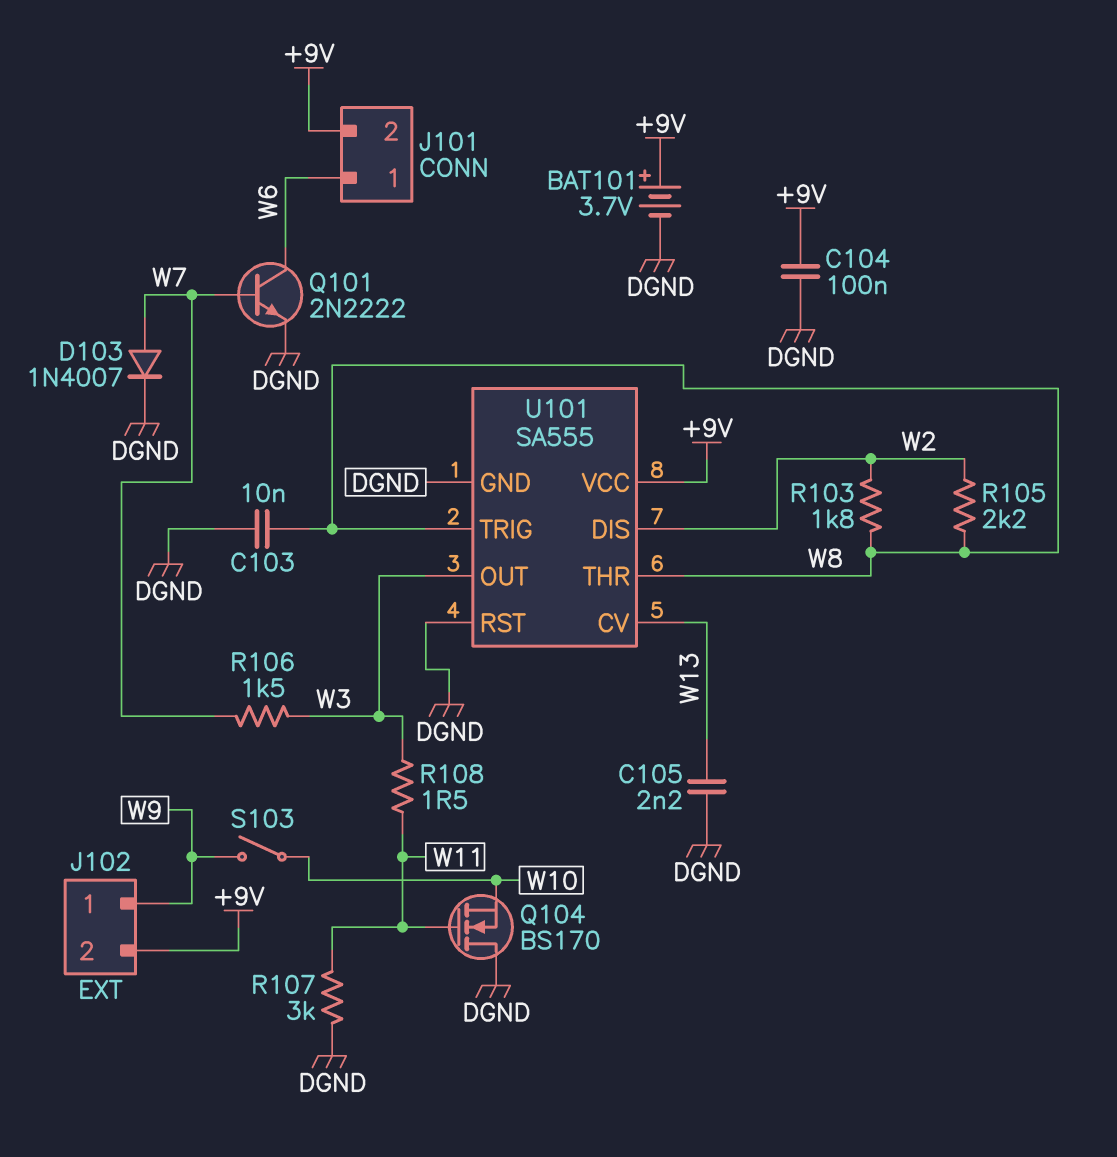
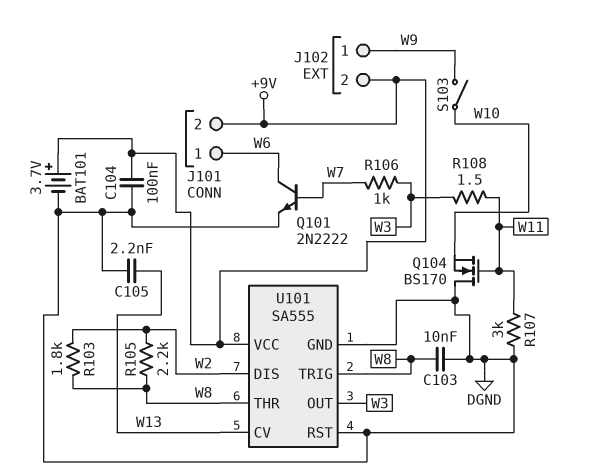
D103: diode 1N4007 (A W7, K DGND) -> none
R106: 1.5k (W3, W7) -> 1k (W3, W7)

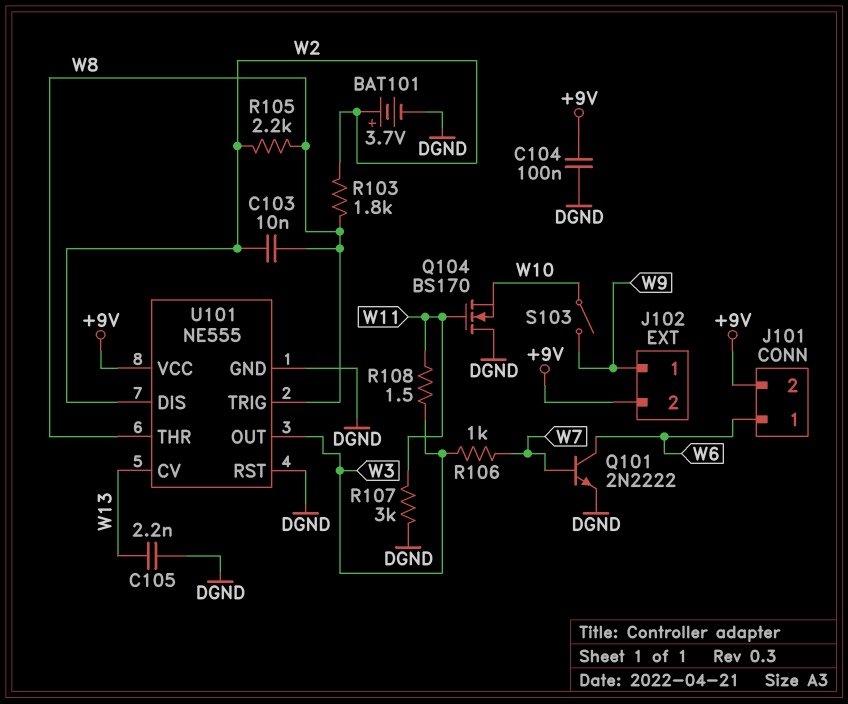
BAT101: 3.7V (plus +9V, minus DGND) -> 3.7V (plus W2, minus DGND)
C103: 10nF (DGND, W8) -> 10nF (W2, W8)
U101: SA555 -> NE555

